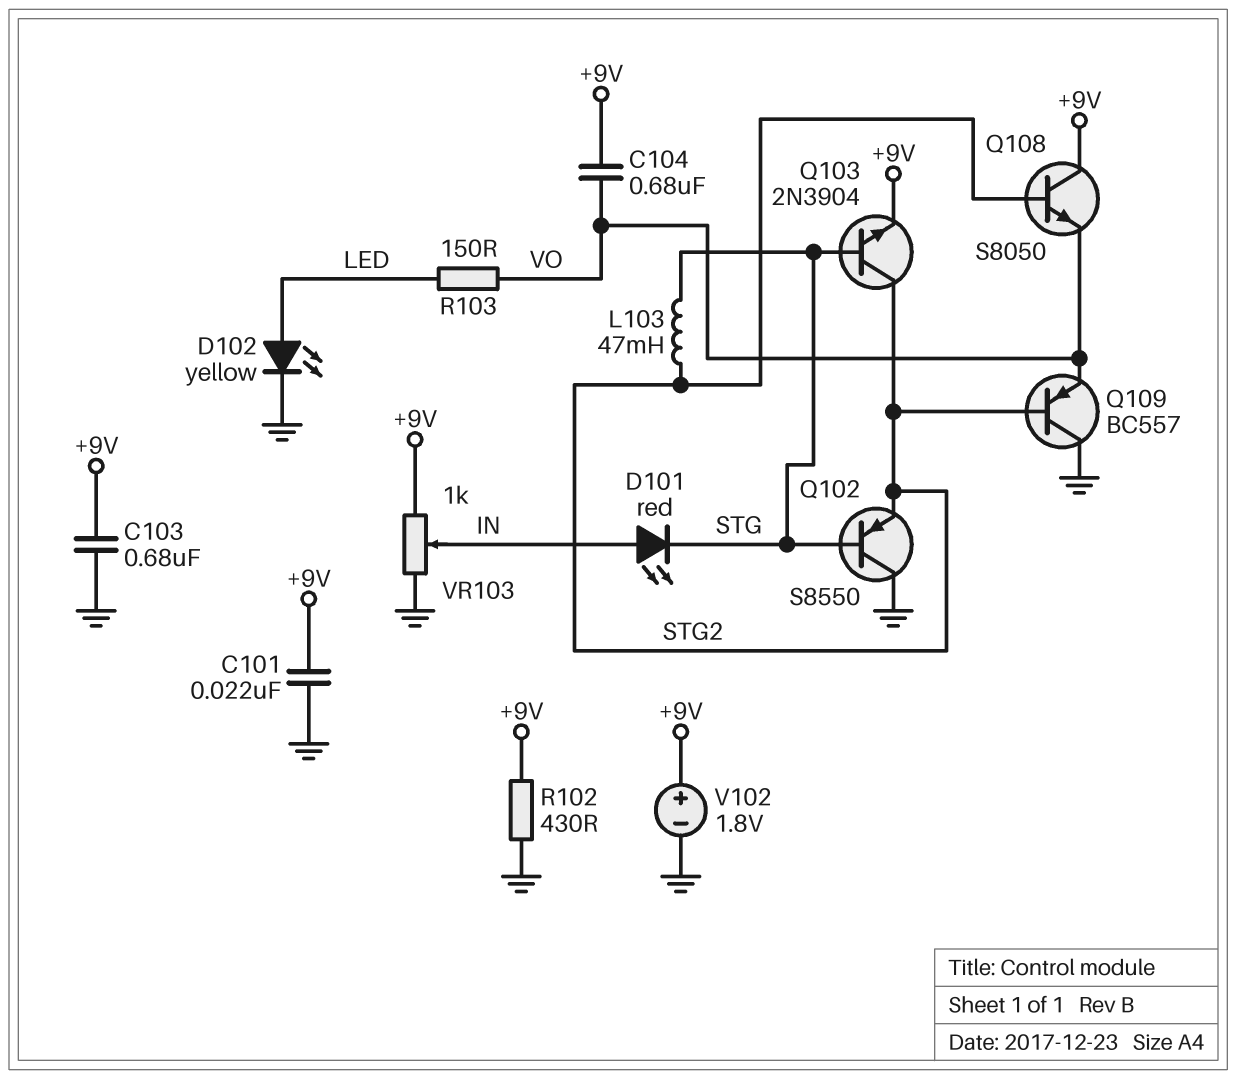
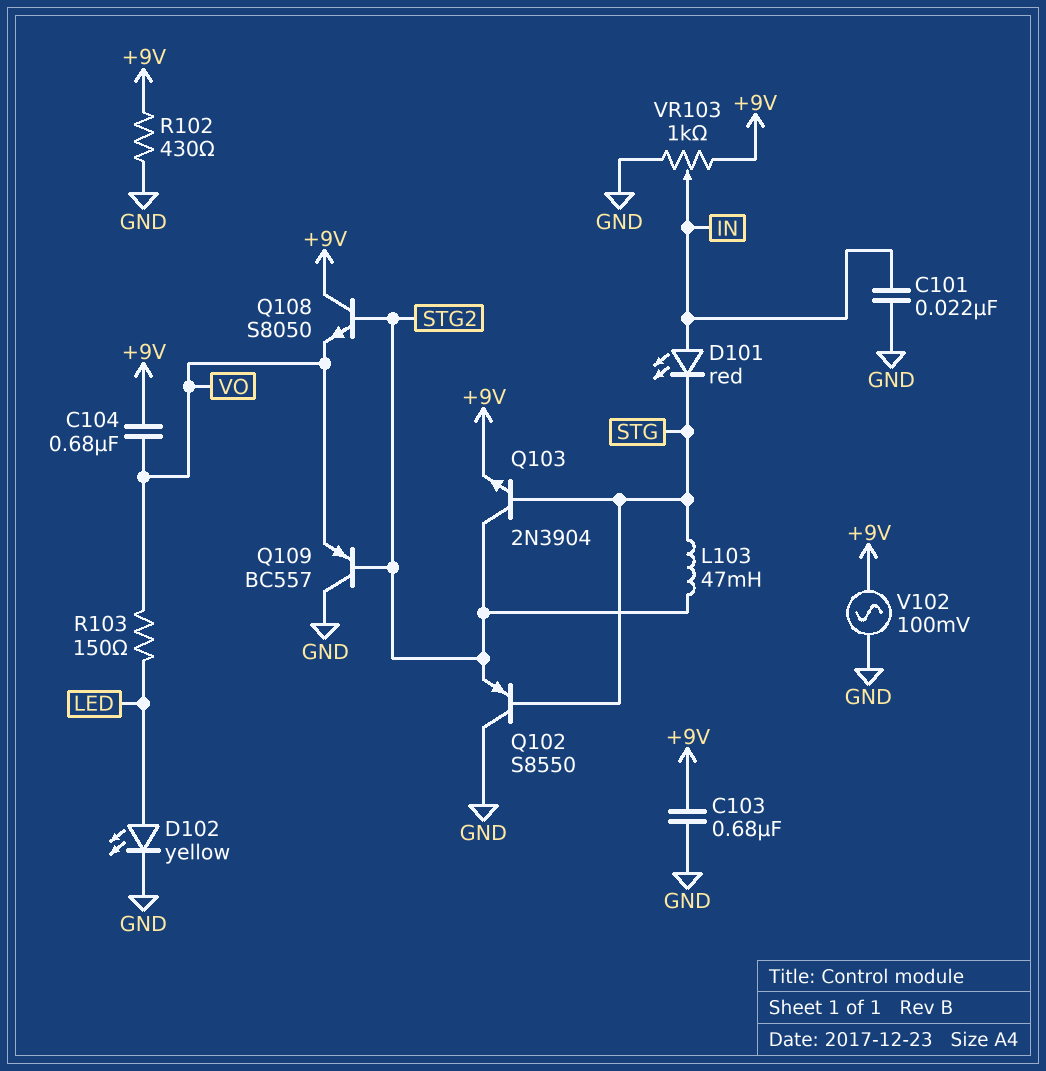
C101: 22nF (+9V, GND) -> 22nF (GND, IN)
V102: 1.8V (plus +9V, minus GND) -> AC 100mV (+9V, GND)

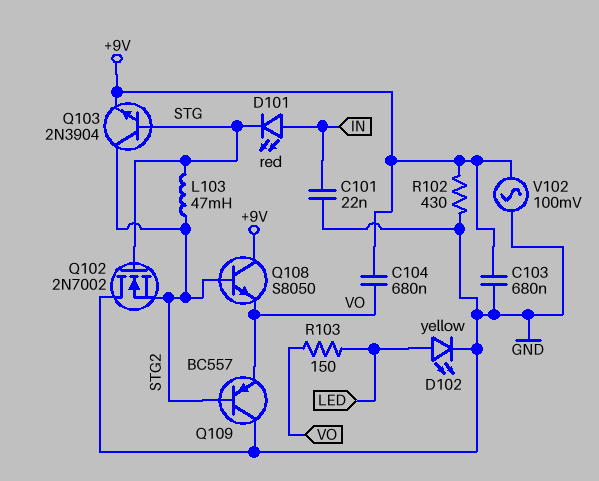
Q102: PNP S8550 (B STG, C GND, E STG2) -> NMOS 2N7002 (G STG, D GND, S STG2)
VR103: 1k (+9V, GND, wiper IN) -> none

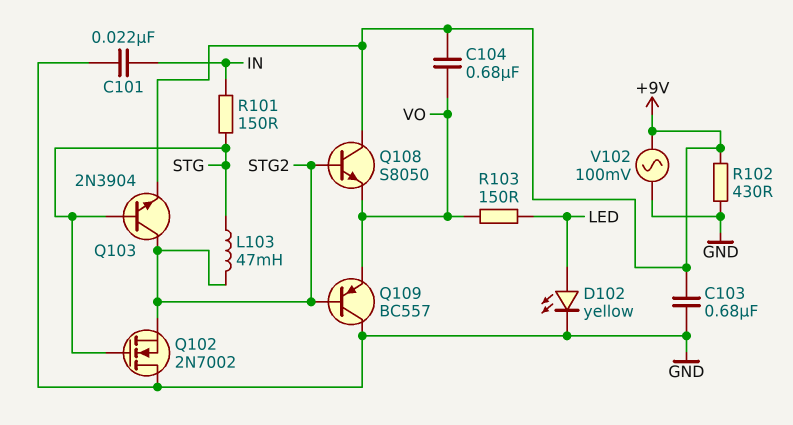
D101: LED red (A IN, K STG) -> none
R101: none -> 150 (IN, STG)

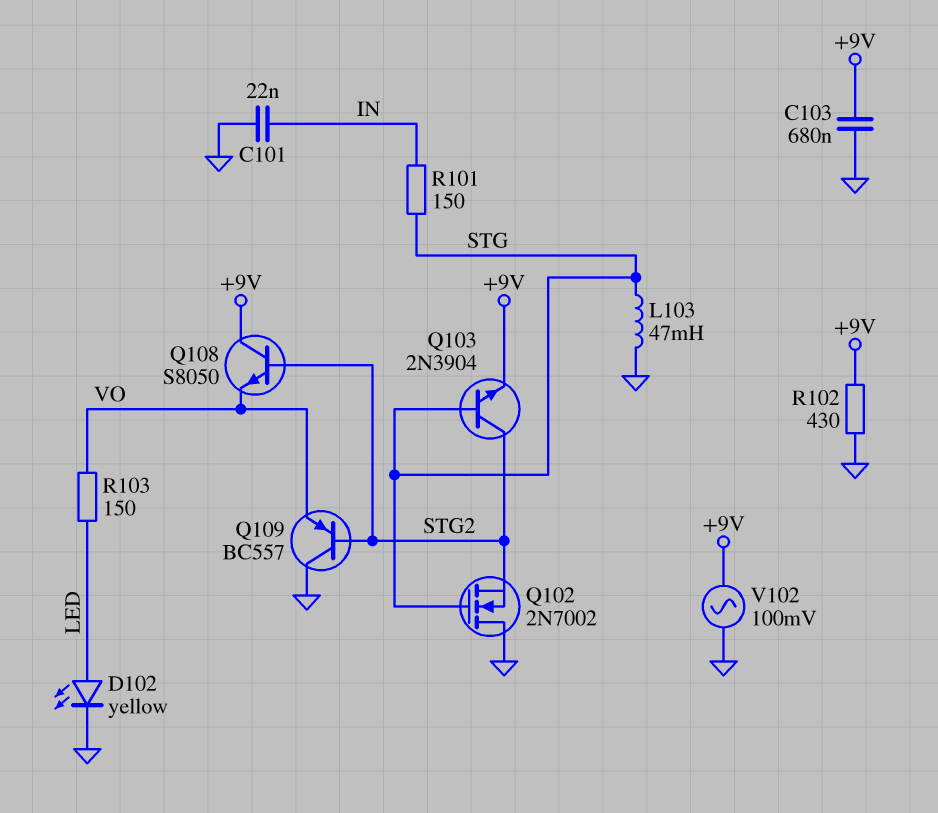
C104: 680nF (+9V, VO) -> none
L103: 47mH (STG, STG2) -> 47mH (GND, STG)

